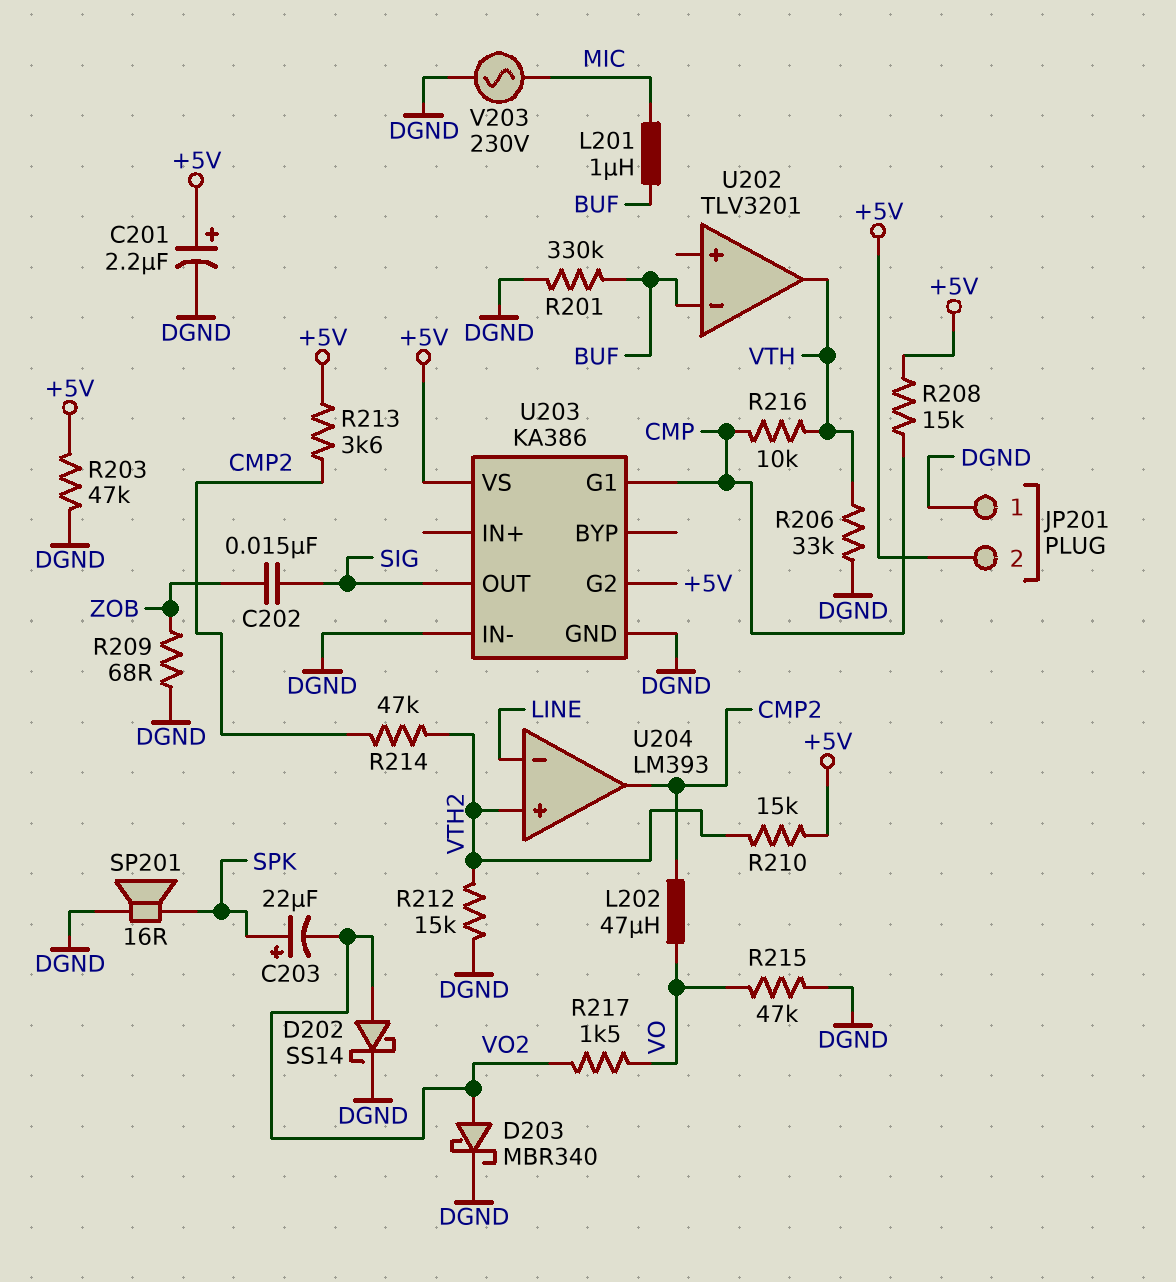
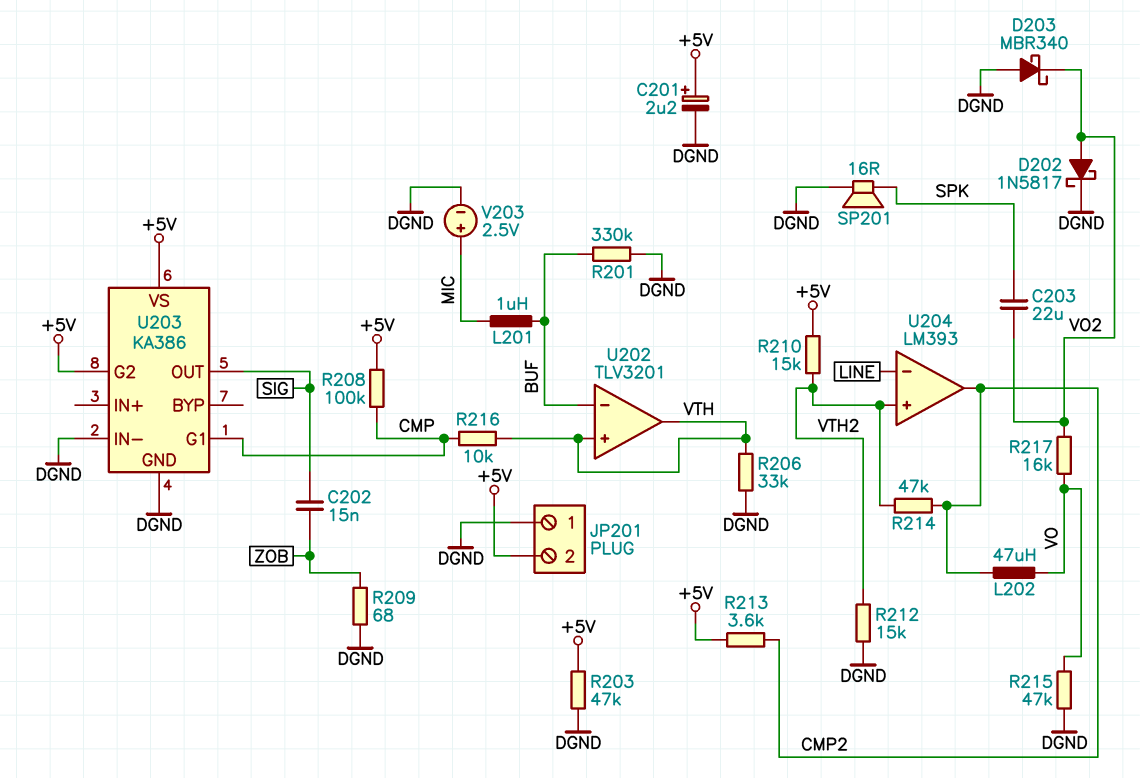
C203: 22uF (plus SPK, minus VO2) -> 22uF (SPK, VO2)
D202: schottky SS14 (A VO2, K DGND) -> schottky 1N5817 (A VO2, K DGND)
D203: schottky MBR340 (A VO2, K DGND) -> schottky MBR340 (A DGND, K VO2)
R208: 15k (+5V, CMP) -> 100k (+5V, CMP)
R217: 1.5k (VO, VO2) -> 16k (VO, VO2)
U202 pin in+: none -> VTH
V203: AC 230V (DGND, MIC) -> 2.5V (plus MIC, minus DGND)

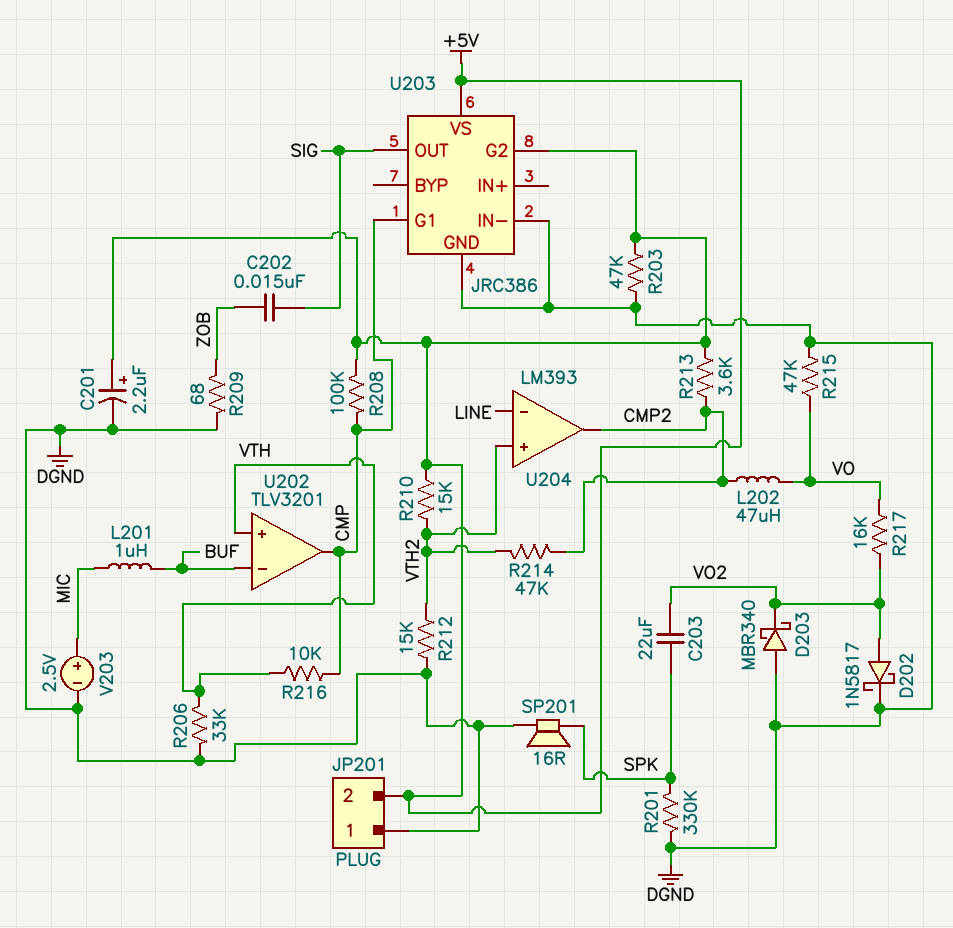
R201: 330k (BUF, DGND) -> 330k (DGND, SPK)
U202 pin out: VTH -> CMP
U203: KA386 -> JRC386

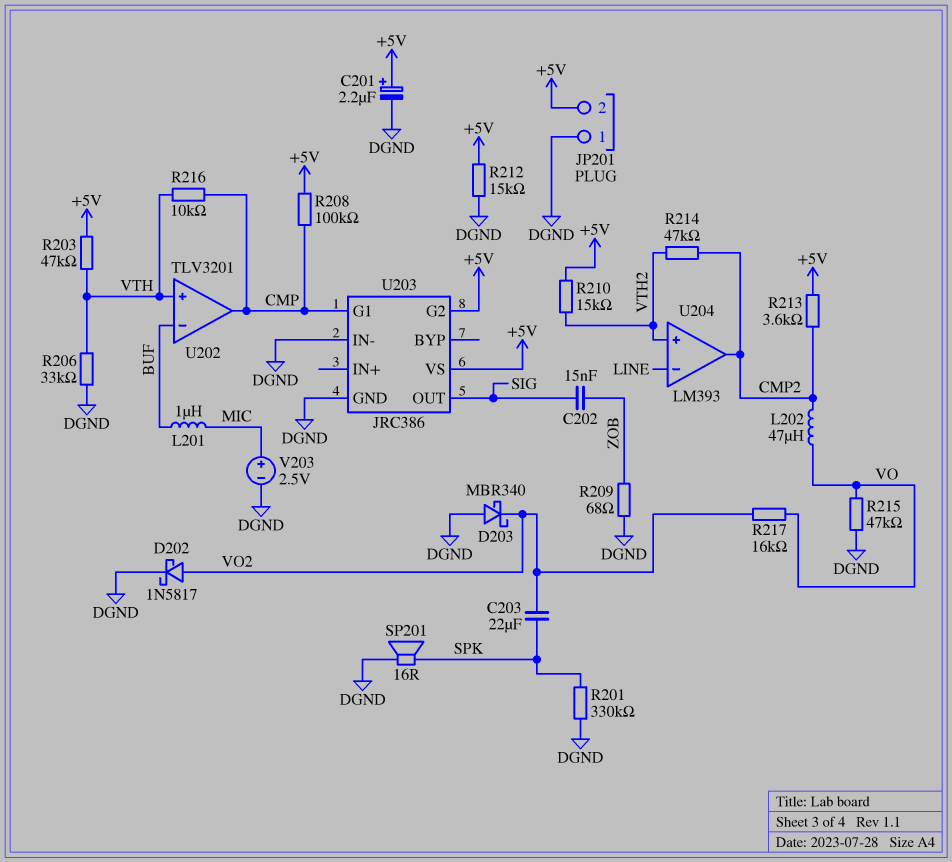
R203: 47k (+5V, DGND) -> 47k (+5V, VTH)
R212: 15k (DGND, VTH2) -> 15k (+5V, DGND)

